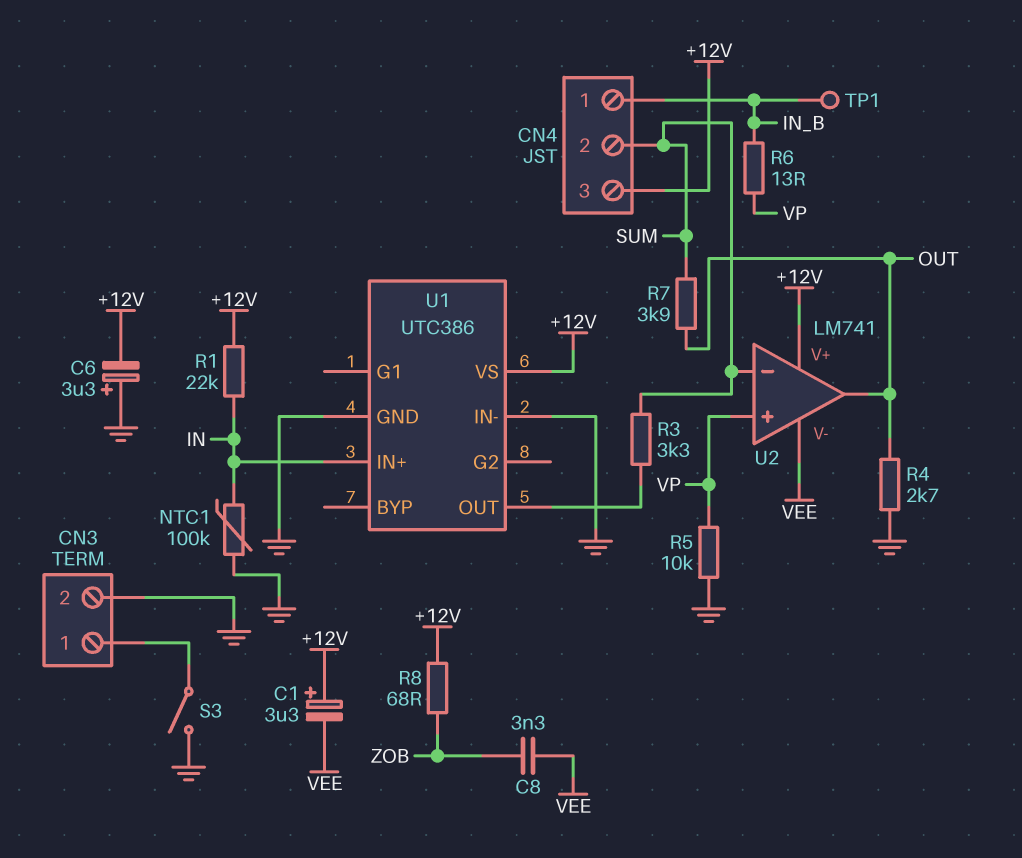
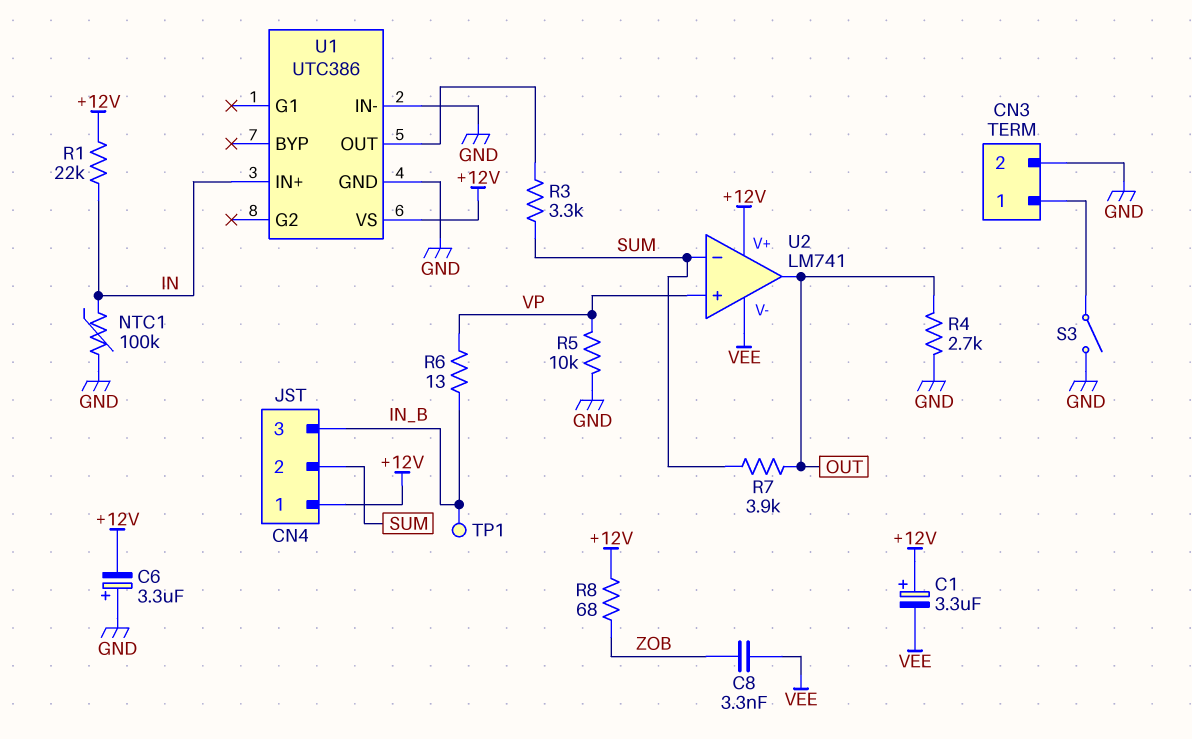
CN4 pin 1: IN_B -> +12V
CN4 pin 3: +12V -> IN_B

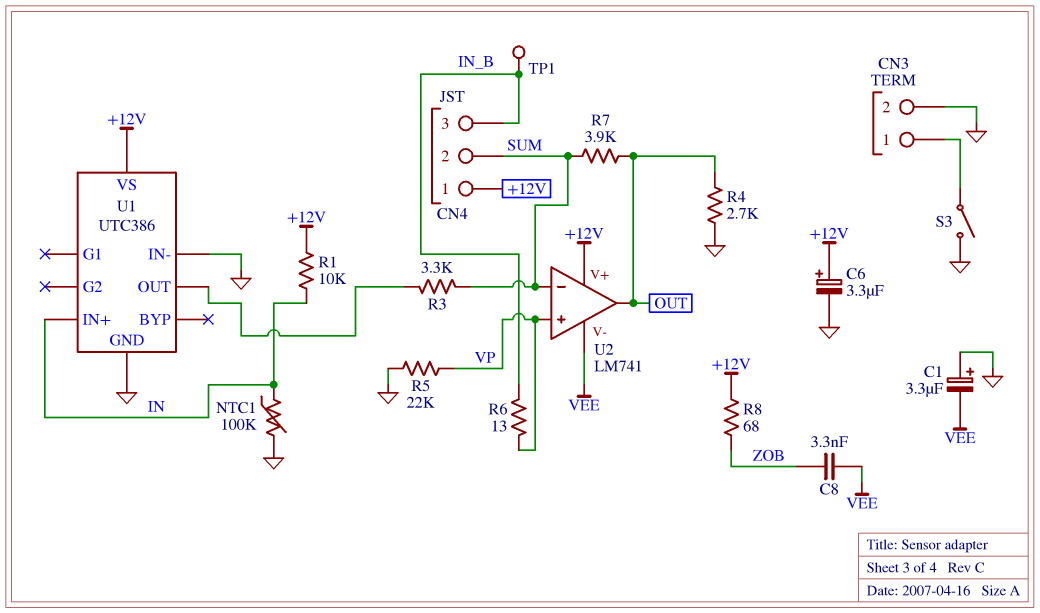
C1: 3.3uF (plus +12V, minus VEE) -> 3.3uF (plus GND, minus VEE)
C6: 3.3uF (plus GND, minus +12V) -> 3.3uF (plus +12V, minus GND)
R1: 22k (+12V, IN) -> 10k (+12V, IN)
R5: 10k (GND, VP) -> 22k (GND, VP)

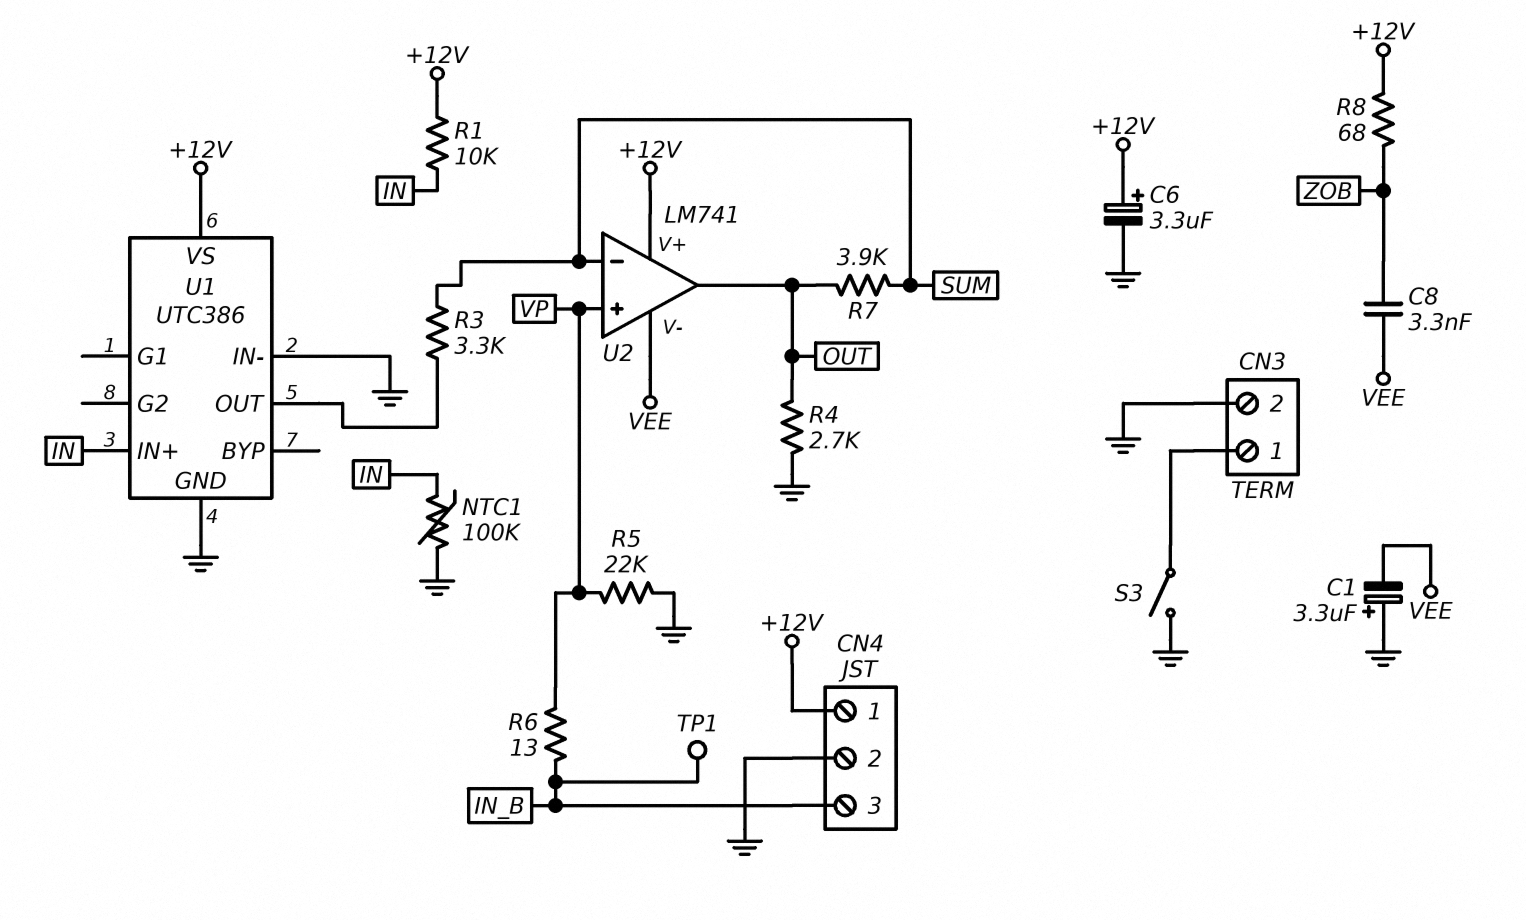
CN4 pin 2: SUM -> GND

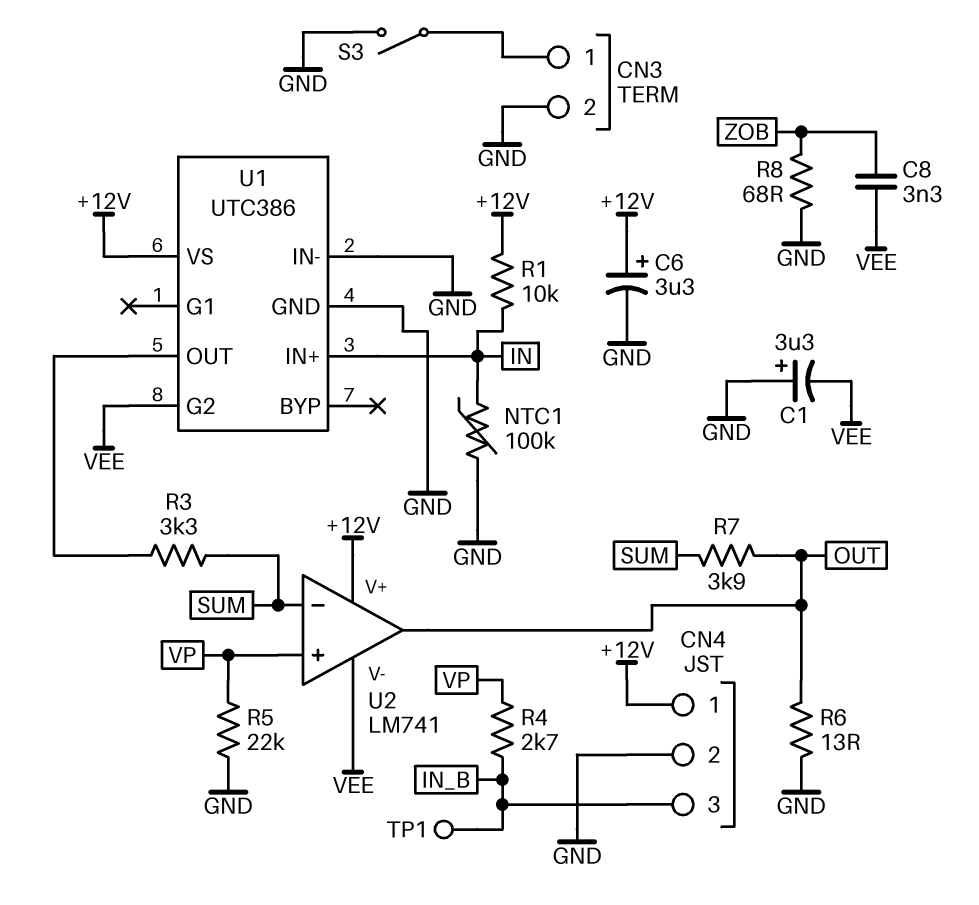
R4: 2.7k (GND, OUT) -> 2.7k (IN_B, VP)
R6: 13 (IN_B, VP) -> 13 (GND, OUT)
R8: 68 (+12V, ZOB) -> 68 (GND, ZOB)
U1 pin G2: none -> VEE

